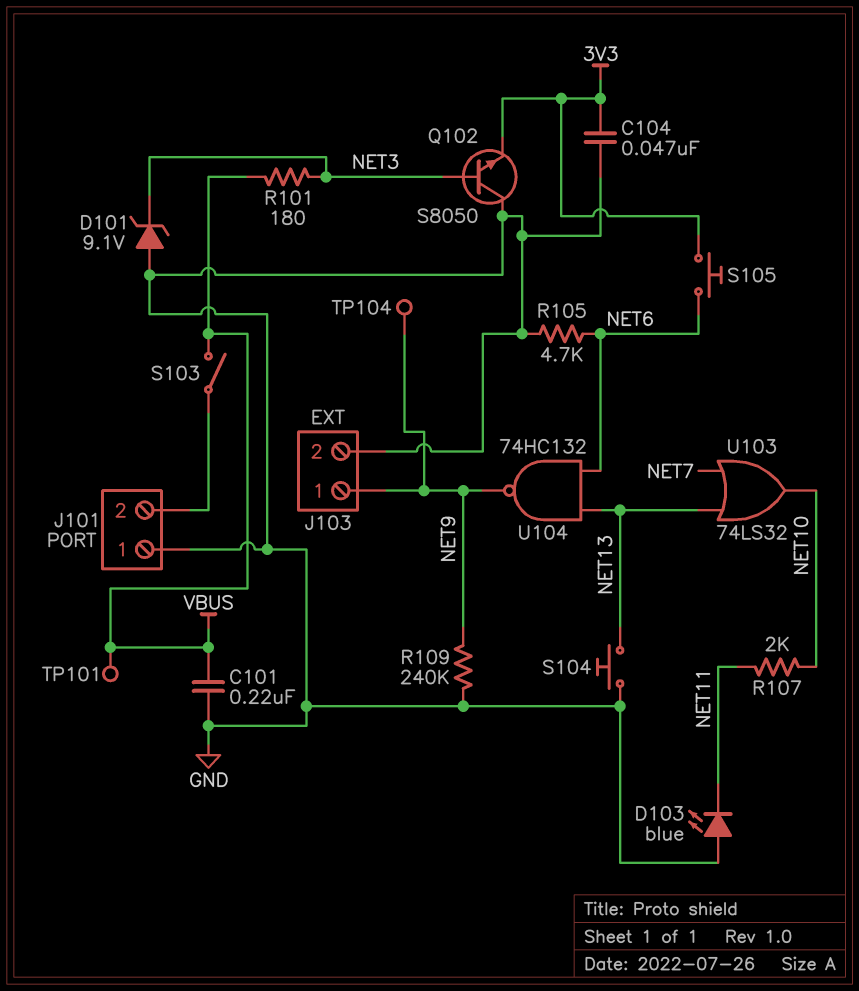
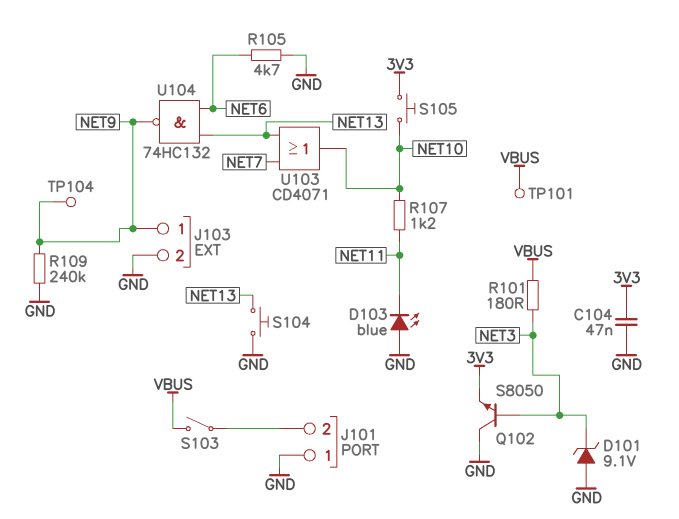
C101: 220nF (GND, VBUS) -> none
R107: 2k (NET10, NET11) -> 1.2k (NET10, NET11)
S105: button (3V3, NET6) -> button (3V3, NET10)
U103: OR 74LS32 (in NET7, in NET13, out NET10) -> OR CD4071 (in NET7, in NET13, out NET10)

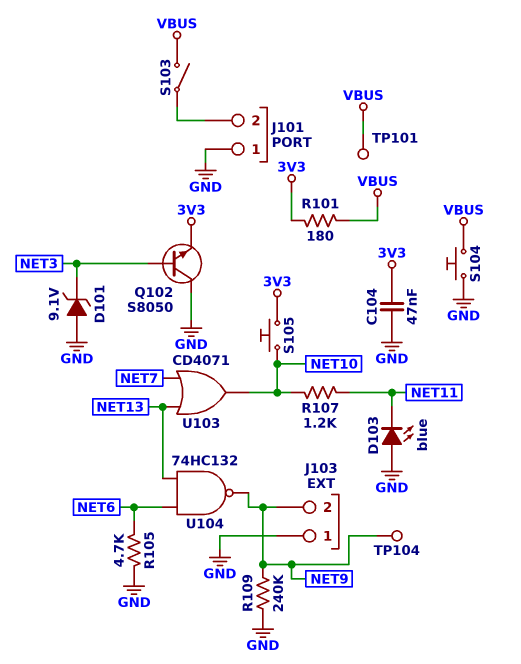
J103 pin 1: NET9 -> GND
J103 pin 2: GND -> NET9
R101: 180 (NET3, VBUS) -> 180 (3V3, VBUS)
S104: button (GND, NET13) -> button (GND, VBUS)

